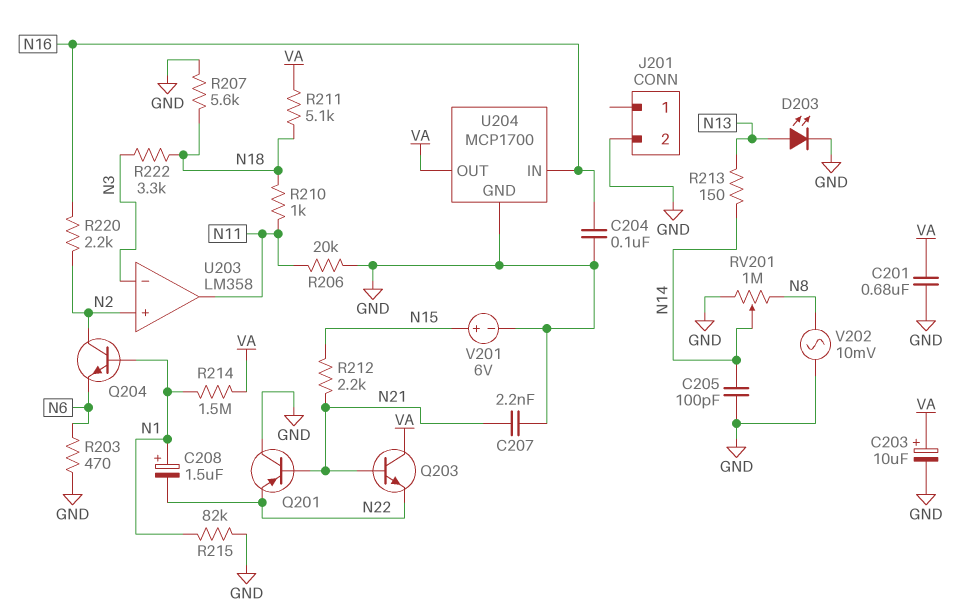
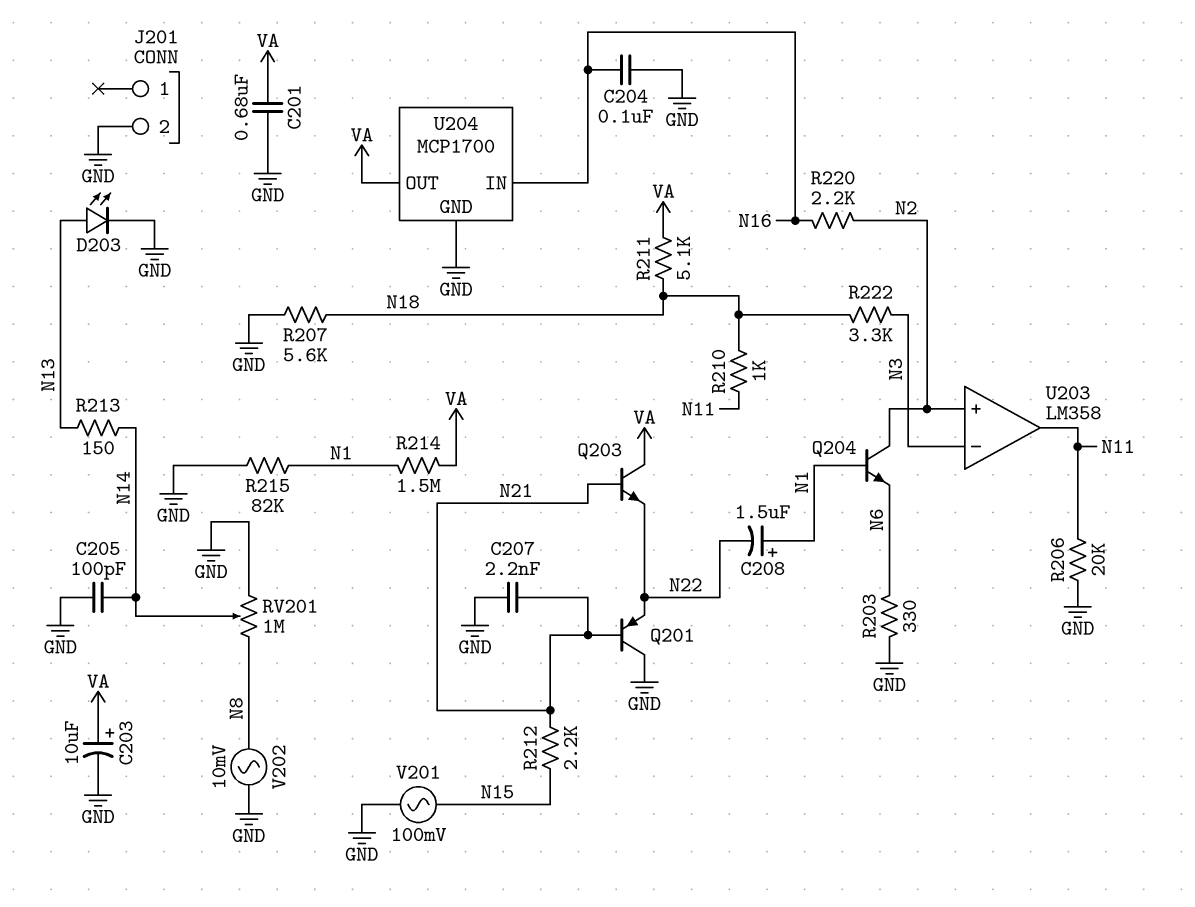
R203: 470 (GND, N6) -> 330 (GND, N6)
V201: 6V (plus N15, minus GND) -> AC 100mV (GND, N15)

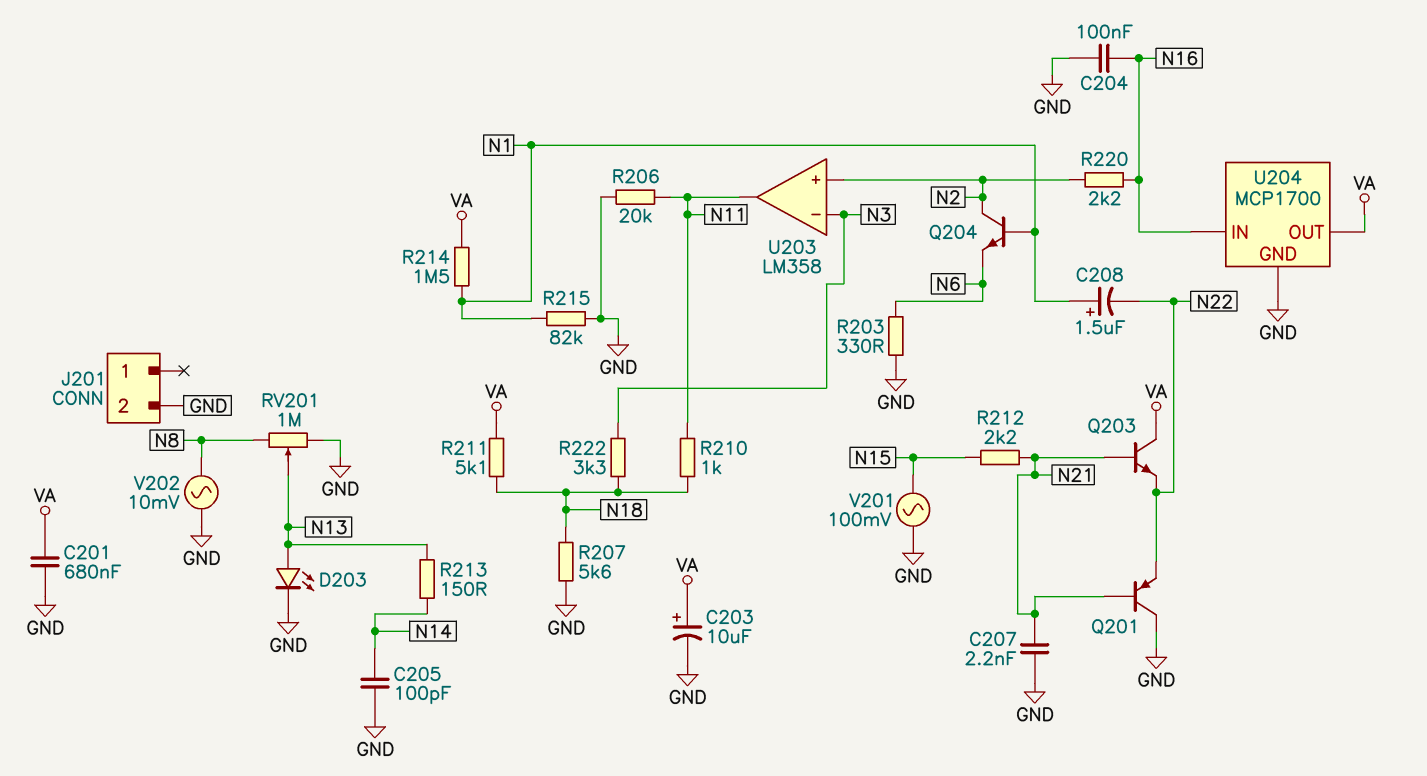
RV201: 1M (GND, N8, wiper N14) -> 1M (GND, N8, wiper N13)

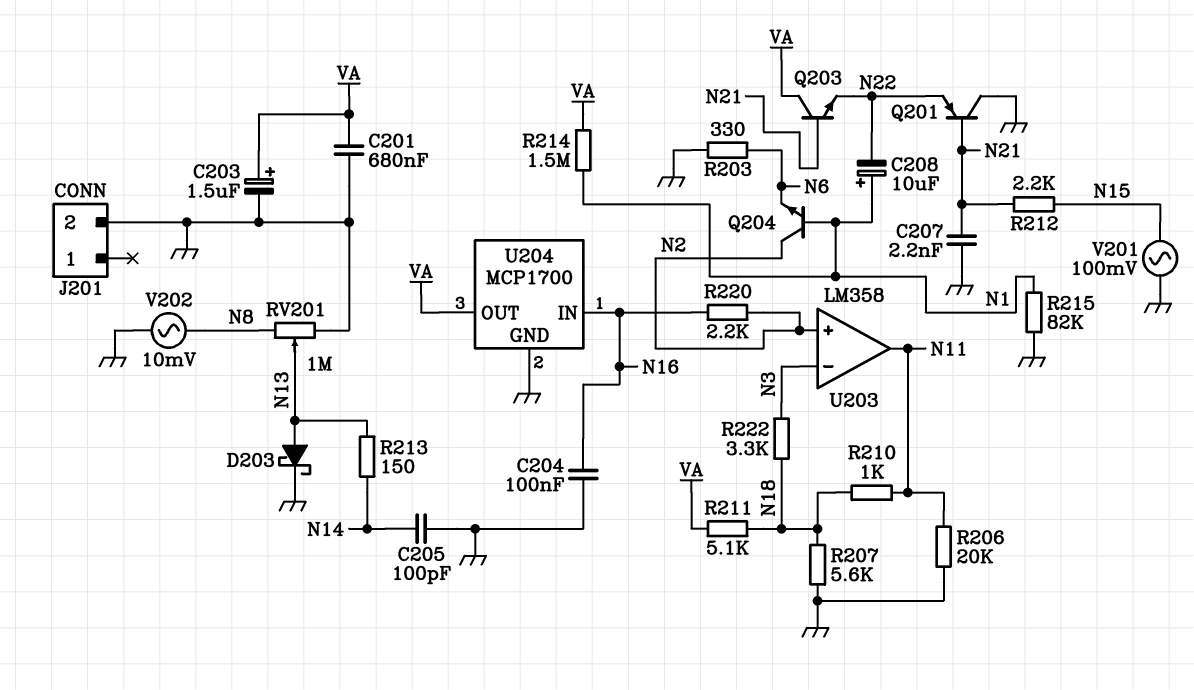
C203: 10uF (plus VA, minus GND) -> 1.5uF (plus VA, minus GND)
C208: 1.5uF (plus N1, minus N22) -> 10uF (plus N1, minus N22)
D203: LED (A N13, K GND) -> schottky (A N13, K GND)

